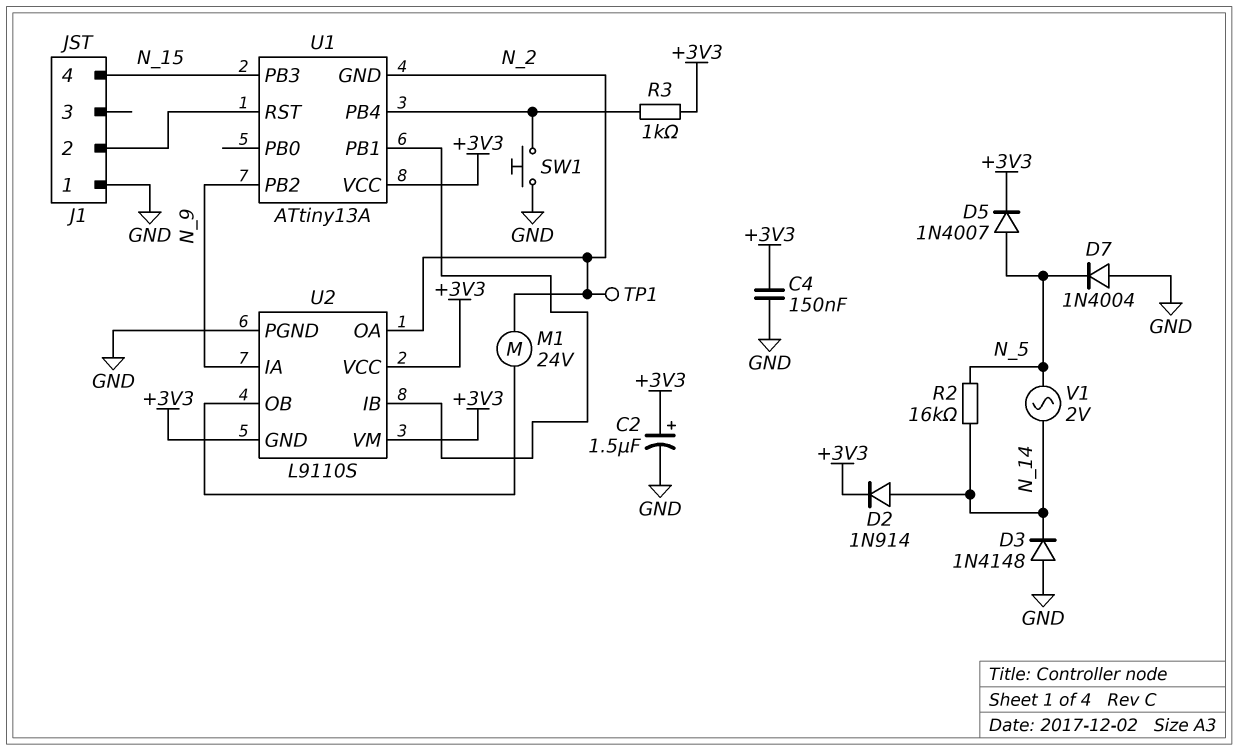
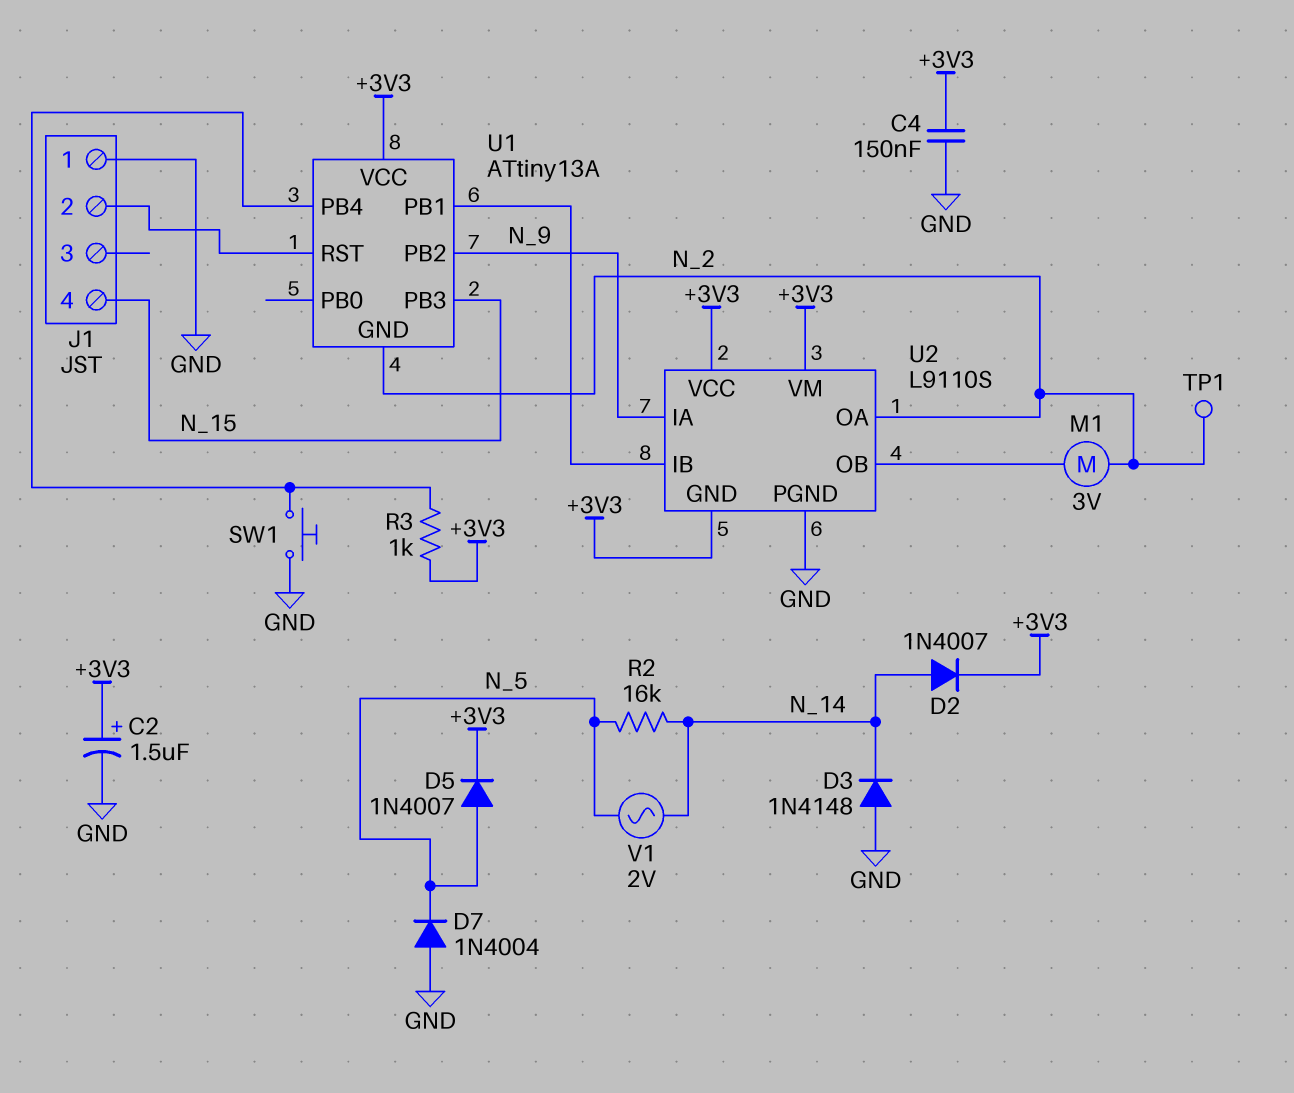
D2: diode 1N914 (A N_14, K +3V3) -> diode 1N4007 (A N_14, K +3V3)
M1: motor 24V (N_2, U2/OB) -> motor 3V (N_2, U2/OB)

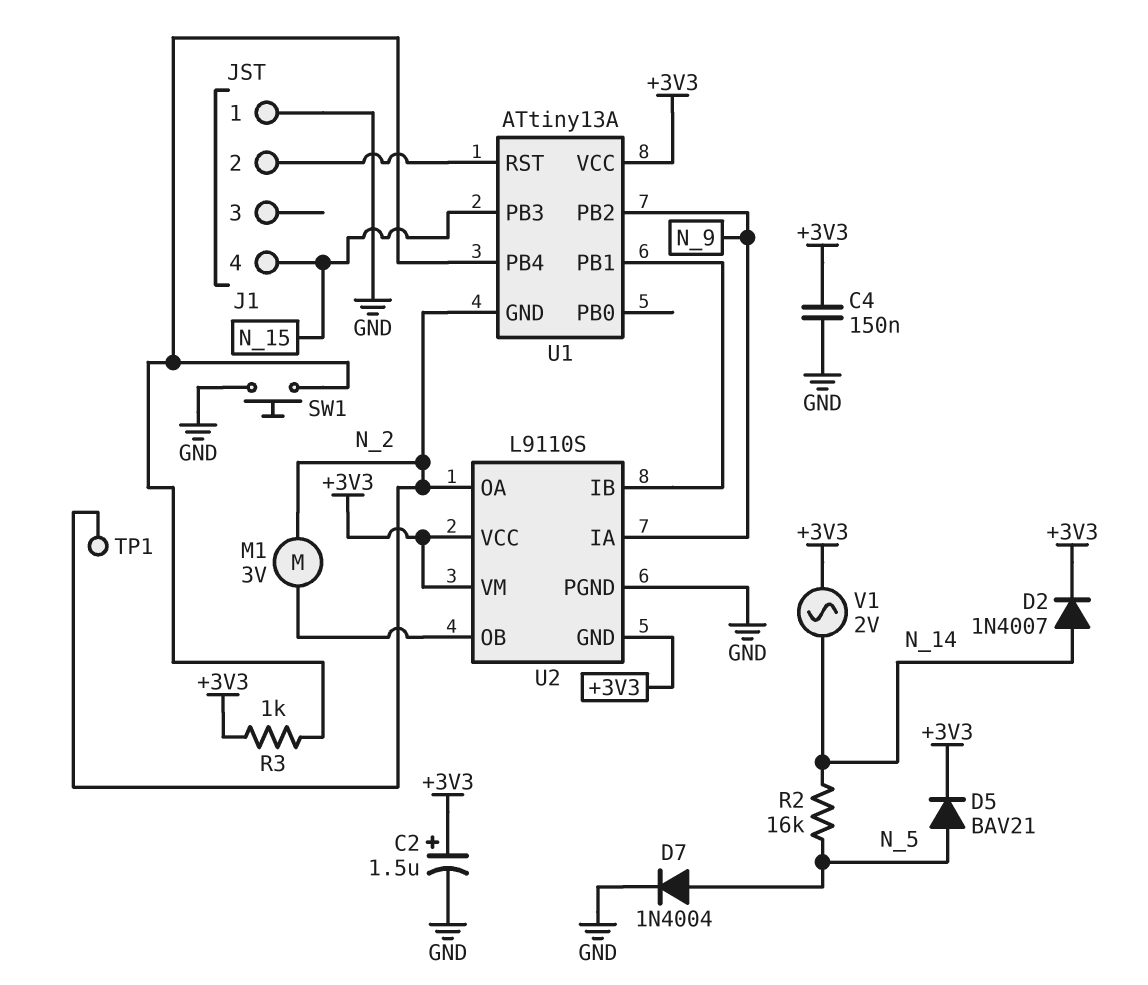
D3: diode 1N4148 (A GND, K N_14) -> none
D5: diode 1N4007 (A N_5, K +3V3) -> diode BAV21 (A N_5, K +3V3)
D7: diode 1N4004 (A GND, K N_5) -> diode 1N4004 (A N_5, K GND)
V1: AC 2V (N_5, N_14) -> AC 2V (+3V3, N_14)

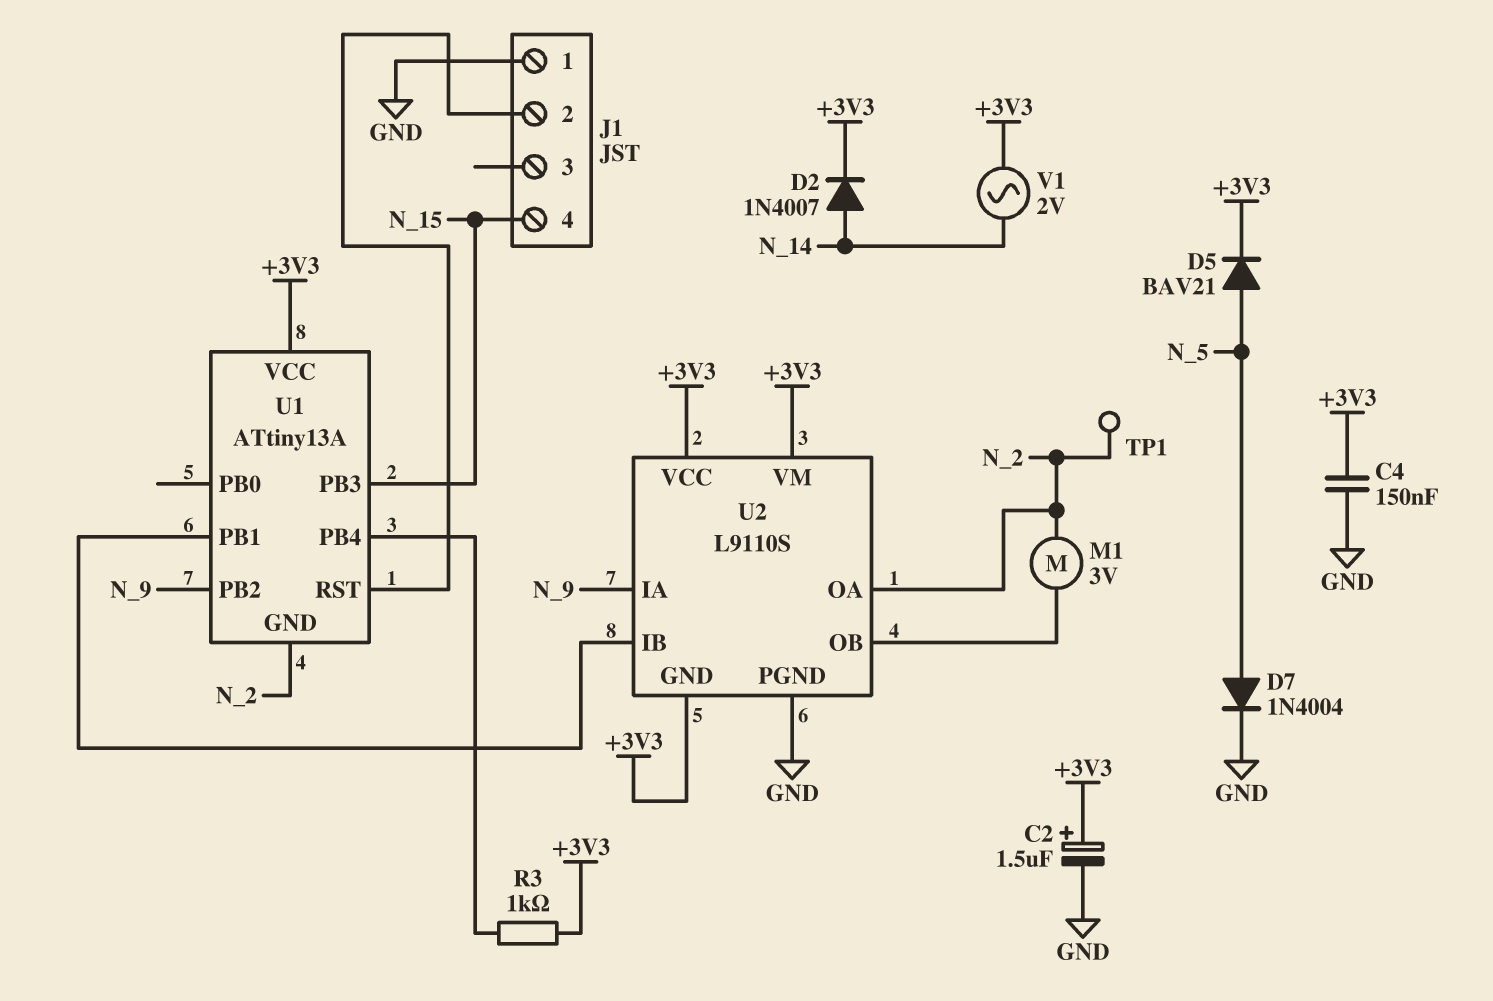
R2: 16k (N_5, N_14) -> none
SW1: button (GND, U1/PB4) -> none

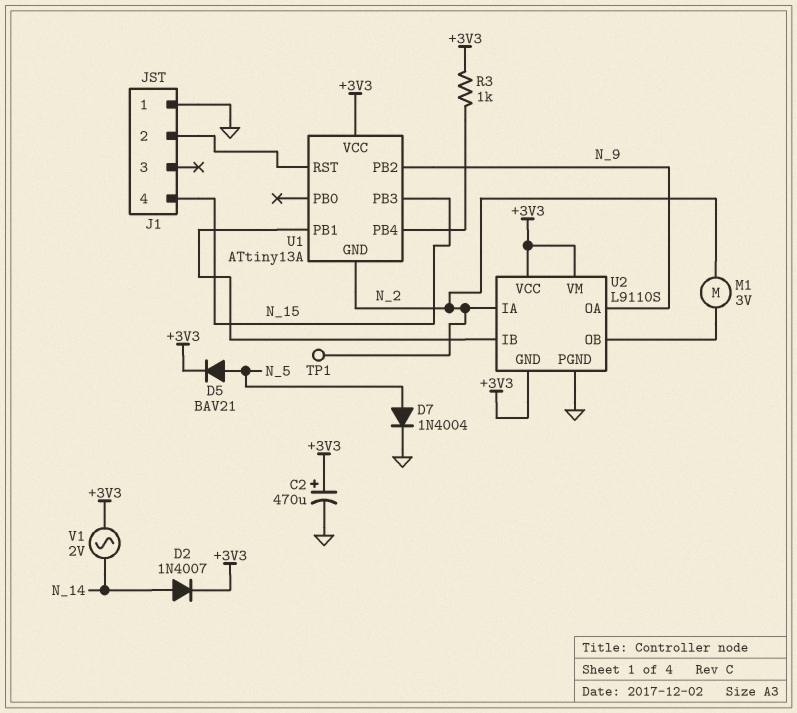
C2: 1.5uF (plus +3V3, minus GND) -> 470uF (plus +3V3, minus GND)
C4: 150nF (+3V3, GND) -> none
U2 pin IA: N_9 -> N_2
U2 pin OA: N_2 -> N_9

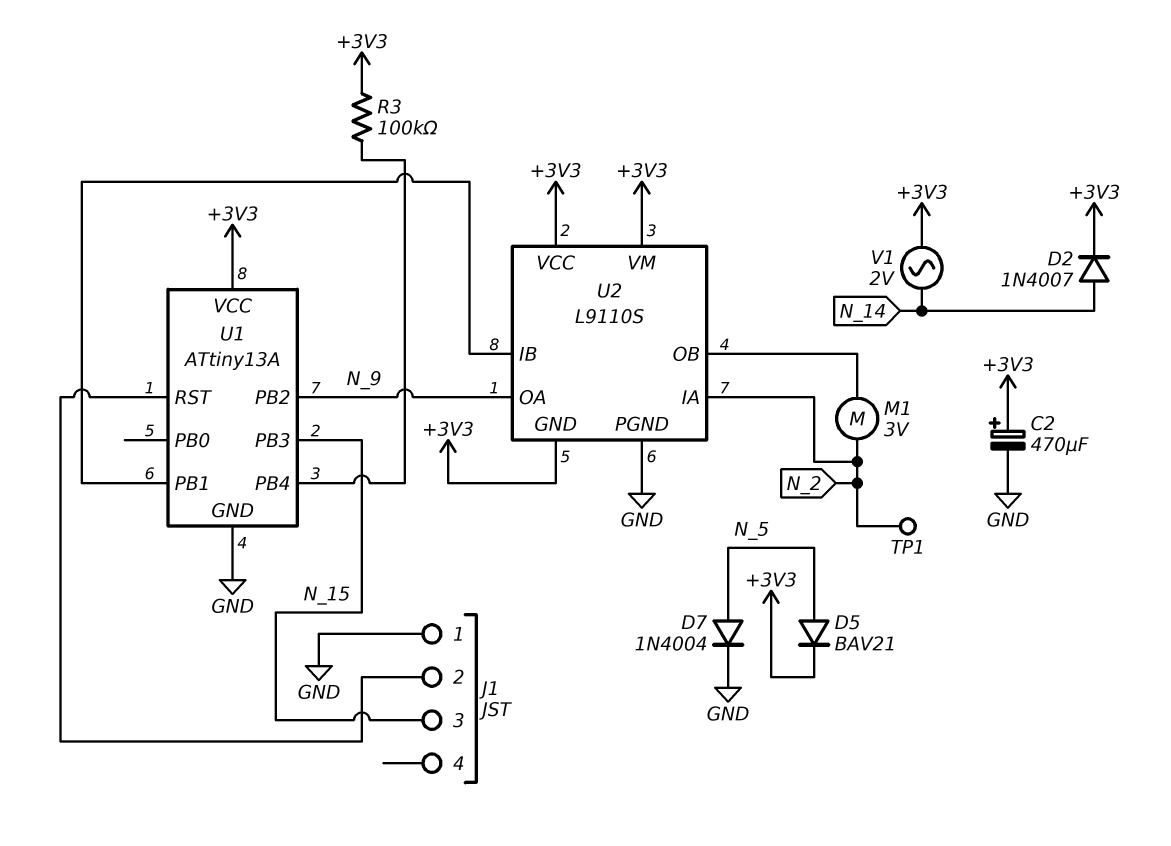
J1 pin 3: none -> N_15
J1 pin 4: N_15 -> none
R3: 1k (+3V3, U1/PB4) -> 100k (+3V3, U1/PB4)
U1 pin GND: N_2 -> GND

